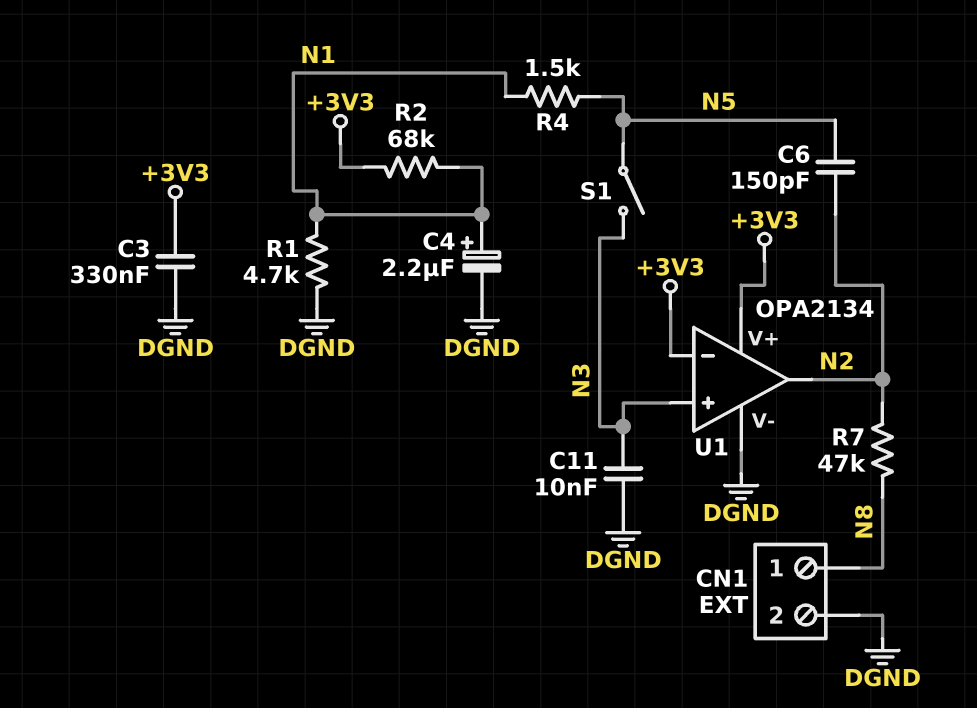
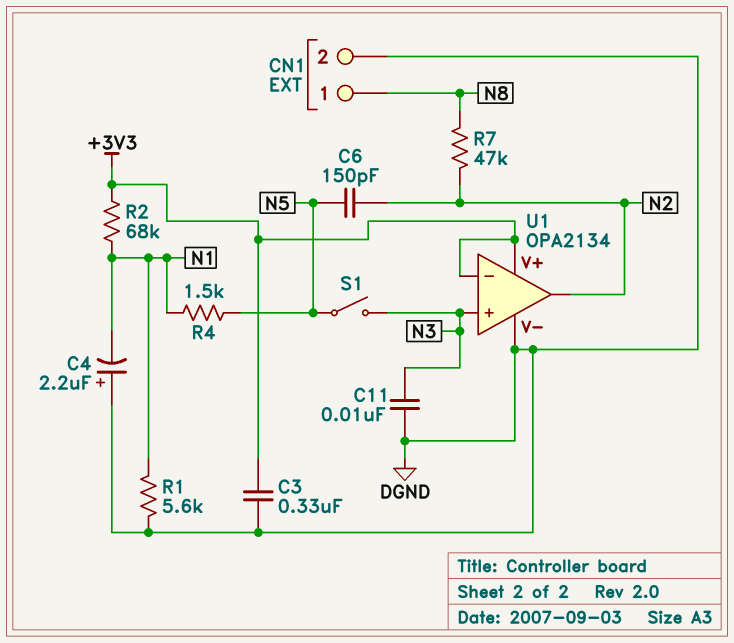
C4: 2.2uF (plus N1, minus DGND) -> 2.2uF (plus DGND, minus N1)
R1: 4.7k (DGND, N1) -> 5.6k (DGND, N1)

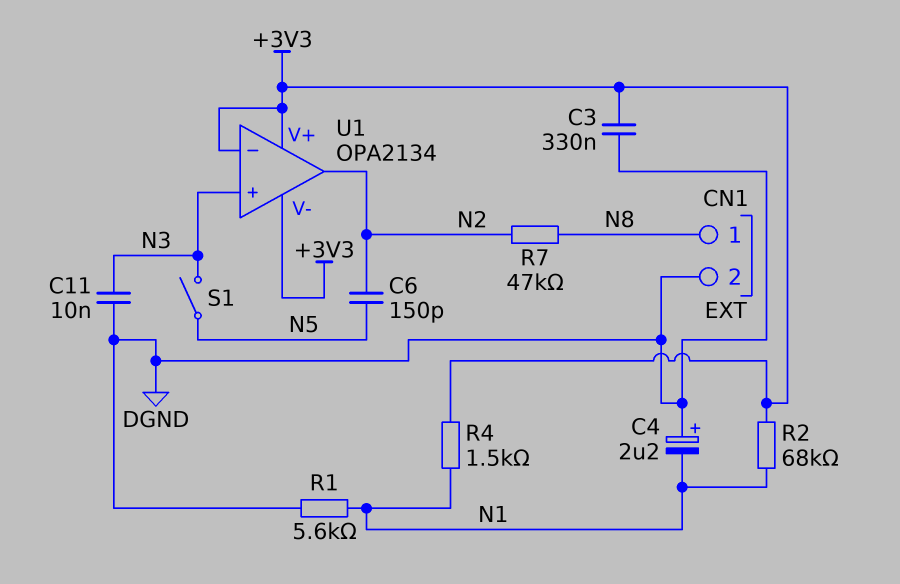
R4: 1.5k (N1, N5) -> 1.5k (+3V3, N1)
U1 pin V-: DGND -> +3V3

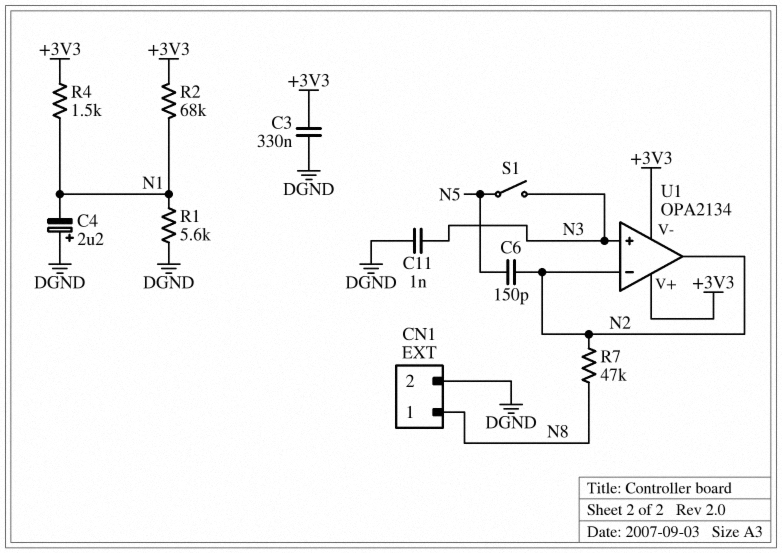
C11: 10nF (DGND, N3) -> 1nF (DGND, N3)
U1 pin in-: +3V3 -> N2

